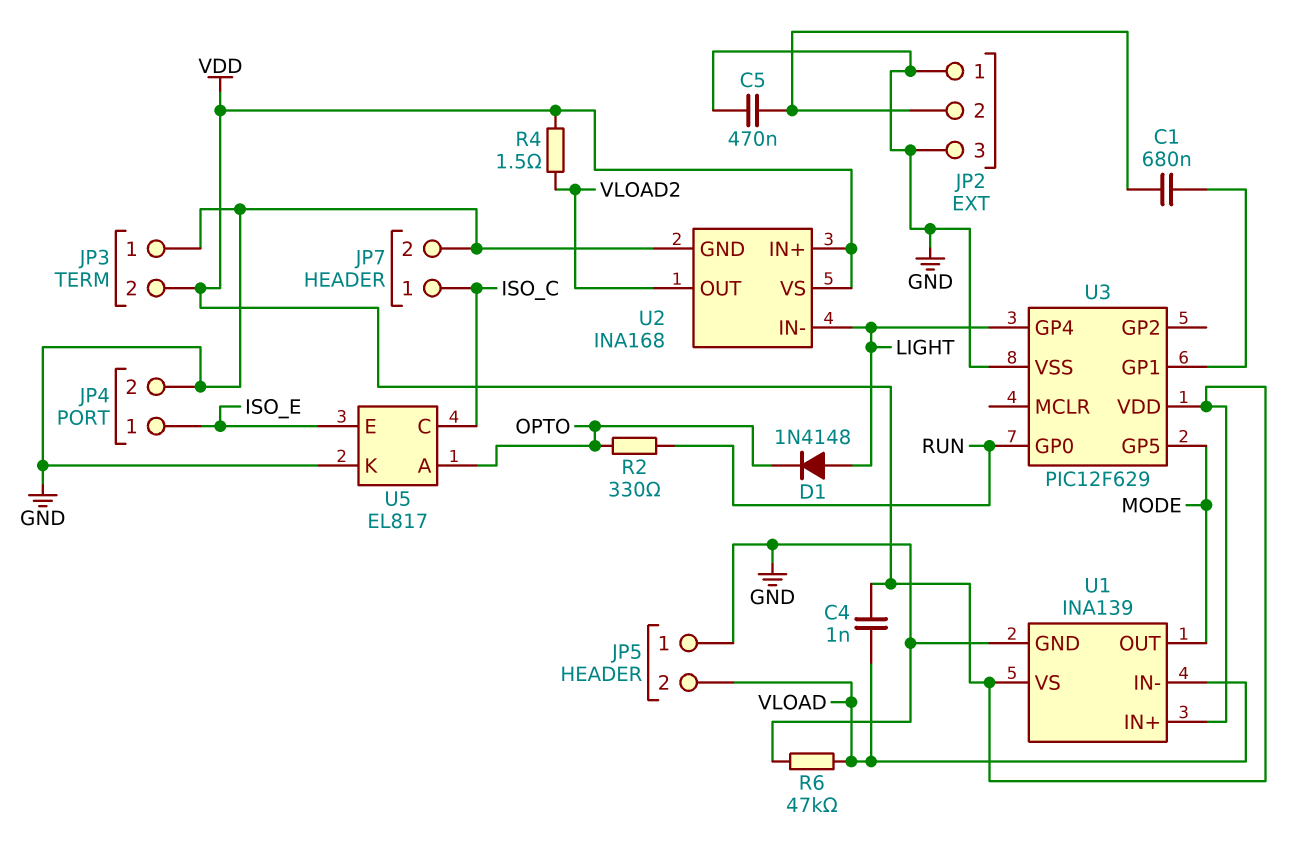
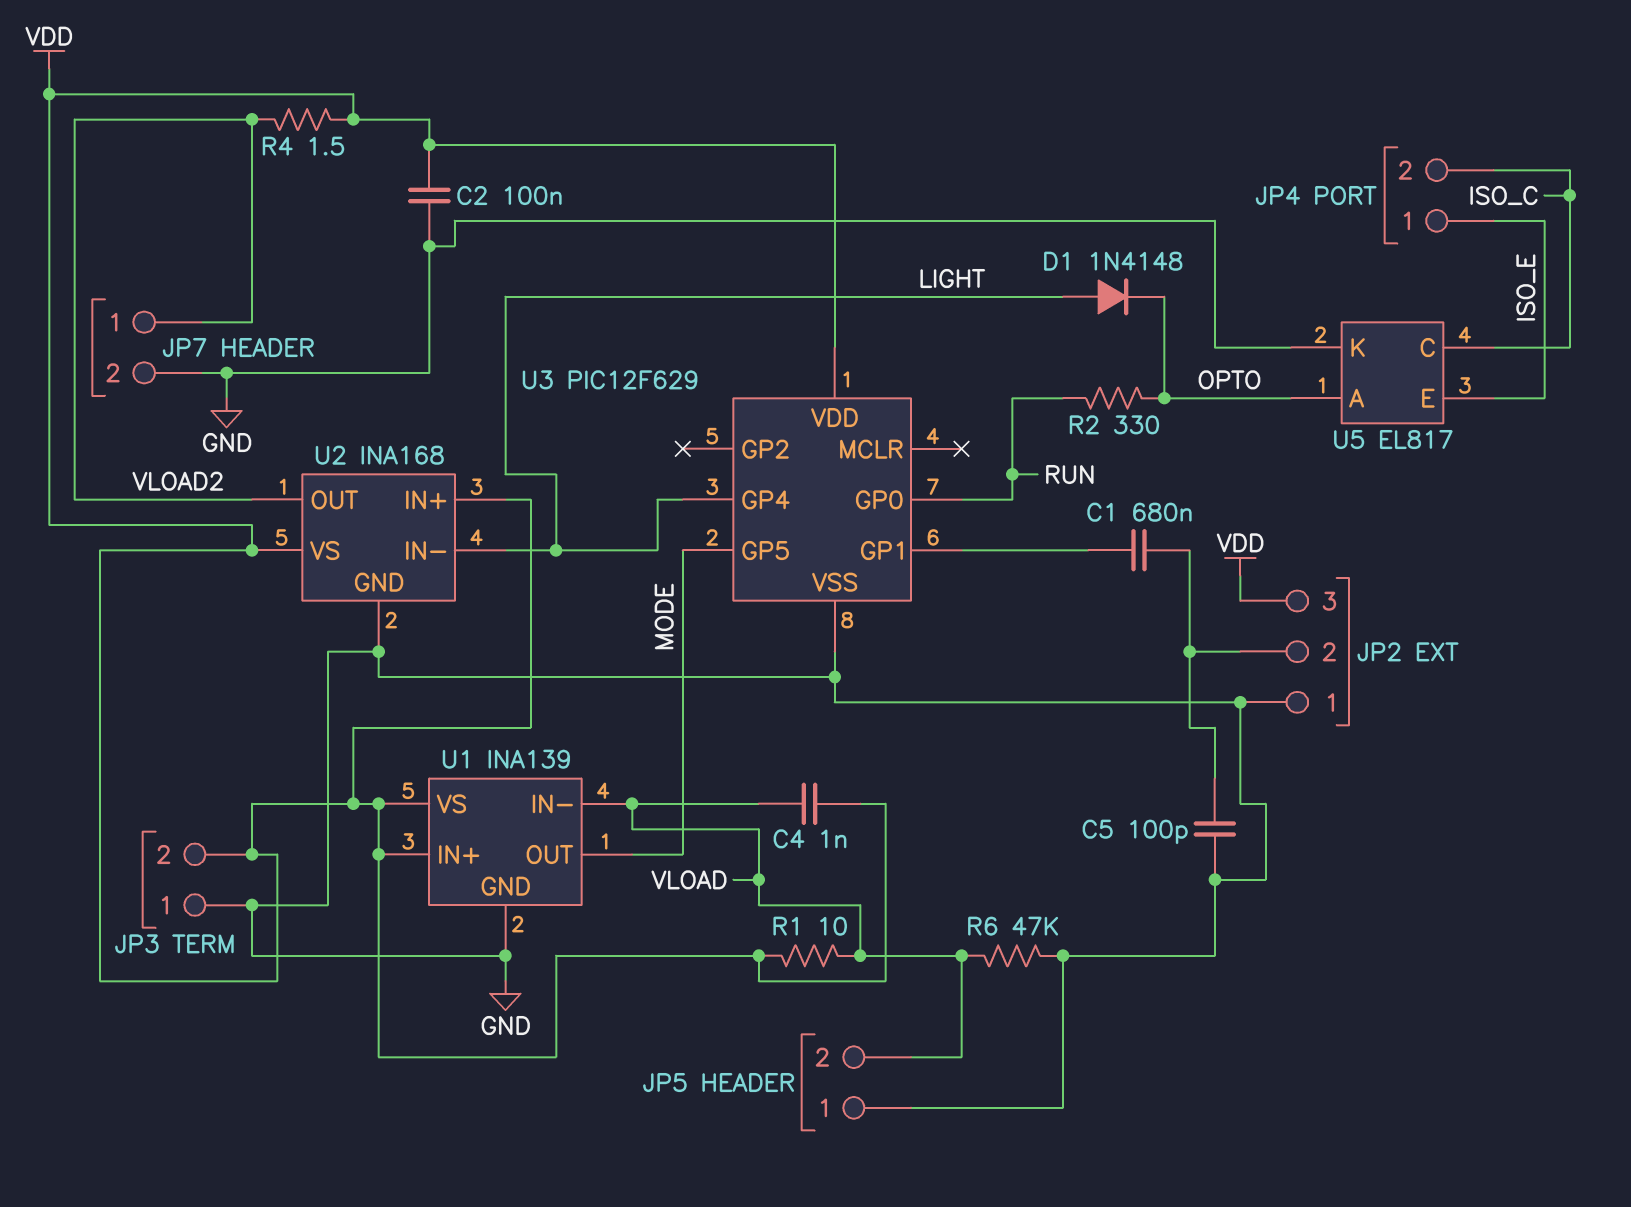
C2: none -> 100nF (GND, VDD)
C5: 470nF (GND, JP2/2) -> 100pF (GND, JP2/2)
JP2 pin 3: GND -> VDD
JP4 pin 2: GND -> ISO_C
JP7 pin 1: ISO_C -> VLOAD2
R1: none -> 10 (VDD, VLOAD)

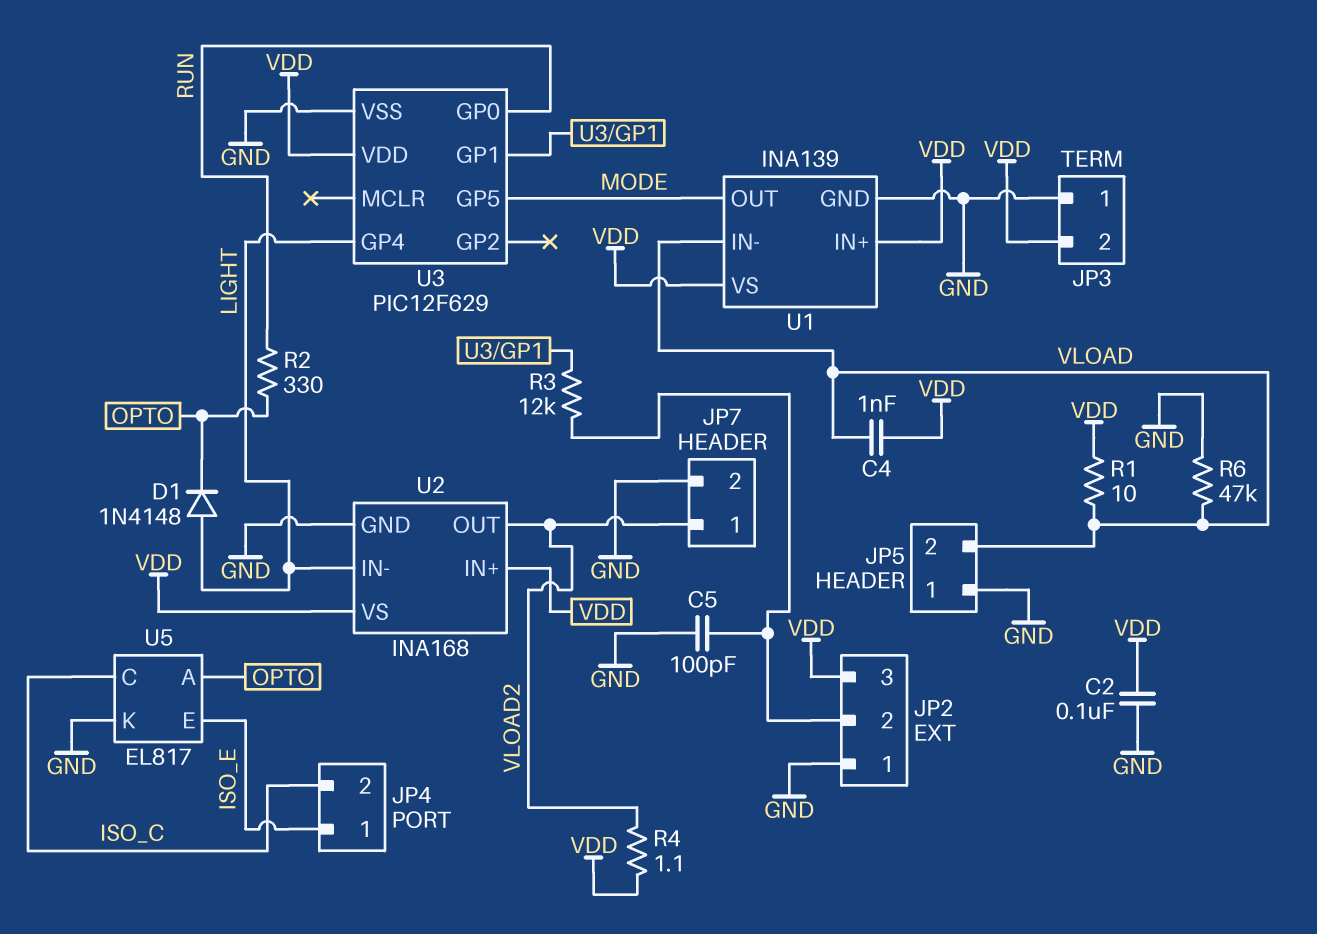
C1: 680nF (JP2/2, U3/GP1) -> none
R3: none -> 12k (JP2/2, U3/GP1)
R4: 1.5 (VDD, VLOAD2) -> 1.1 (VDD, VLOAD2)

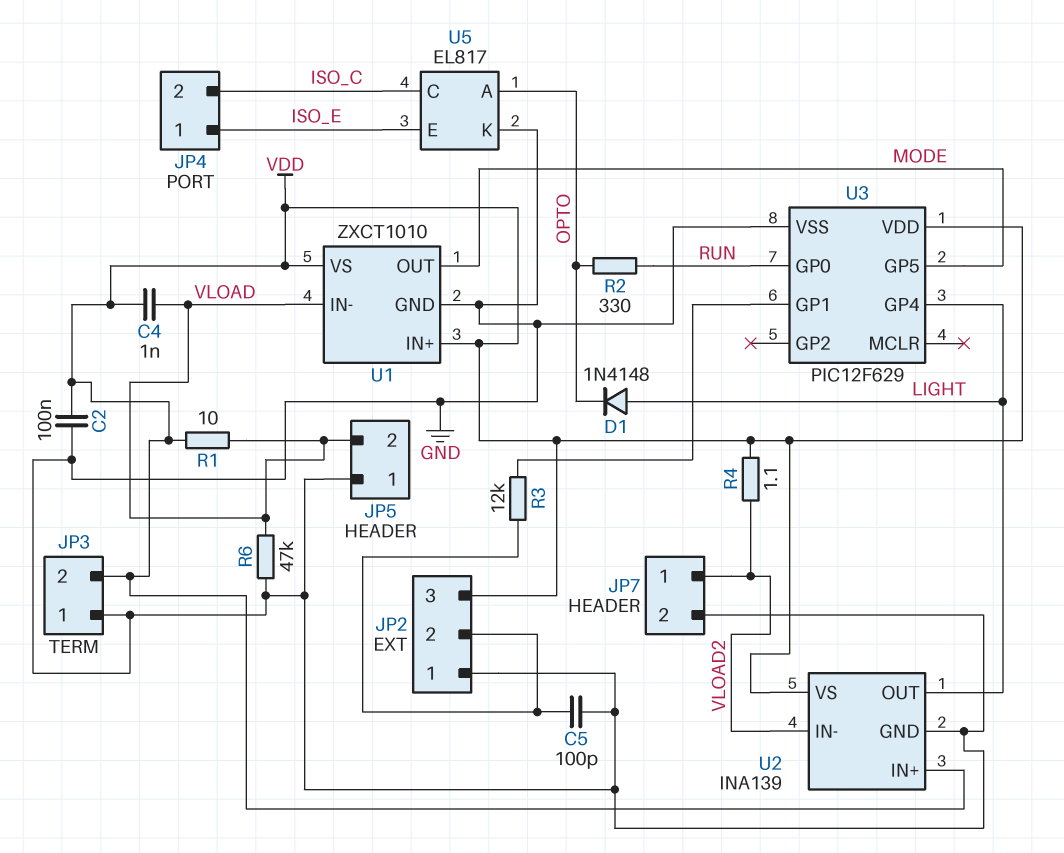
U1: INA139 -> ZXCT1010
U2: INA168 -> INA139
U2 pin IN-: LIGHT -> VLOAD2
U2 pin OUT: VLOAD2 -> LIGHT

